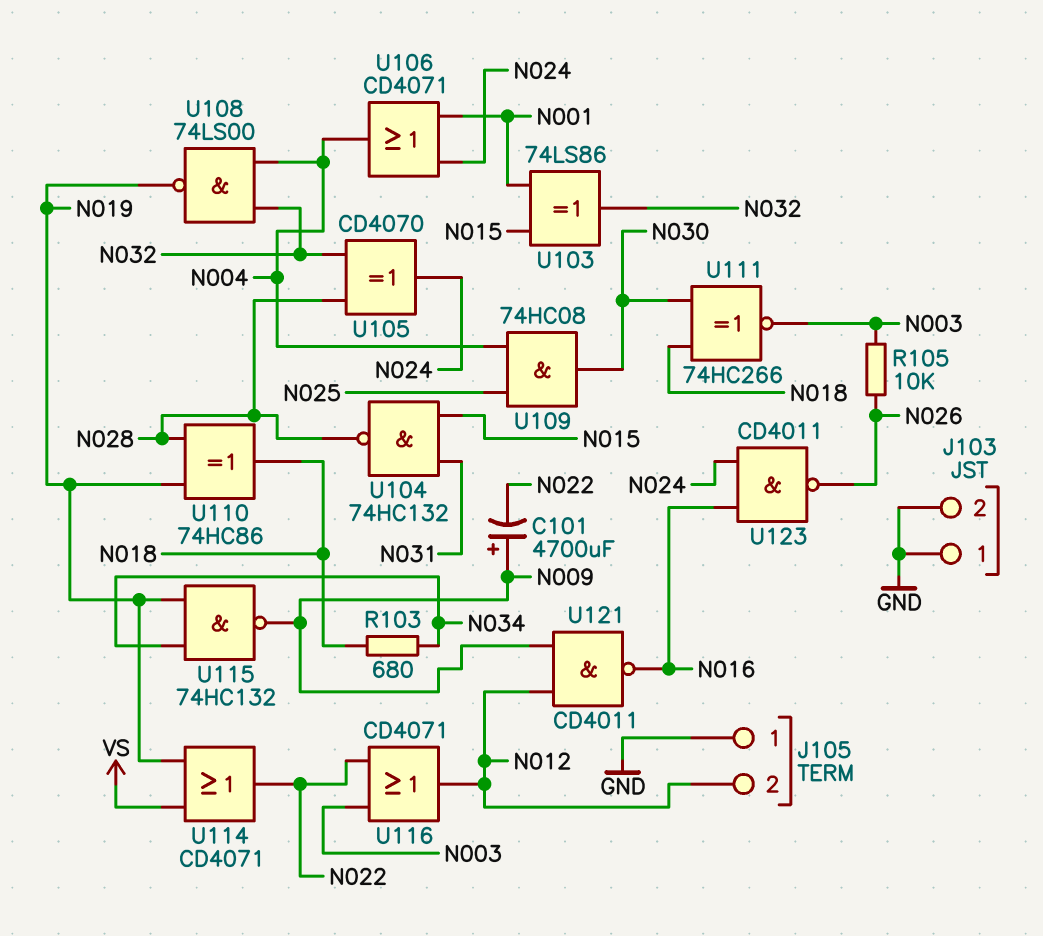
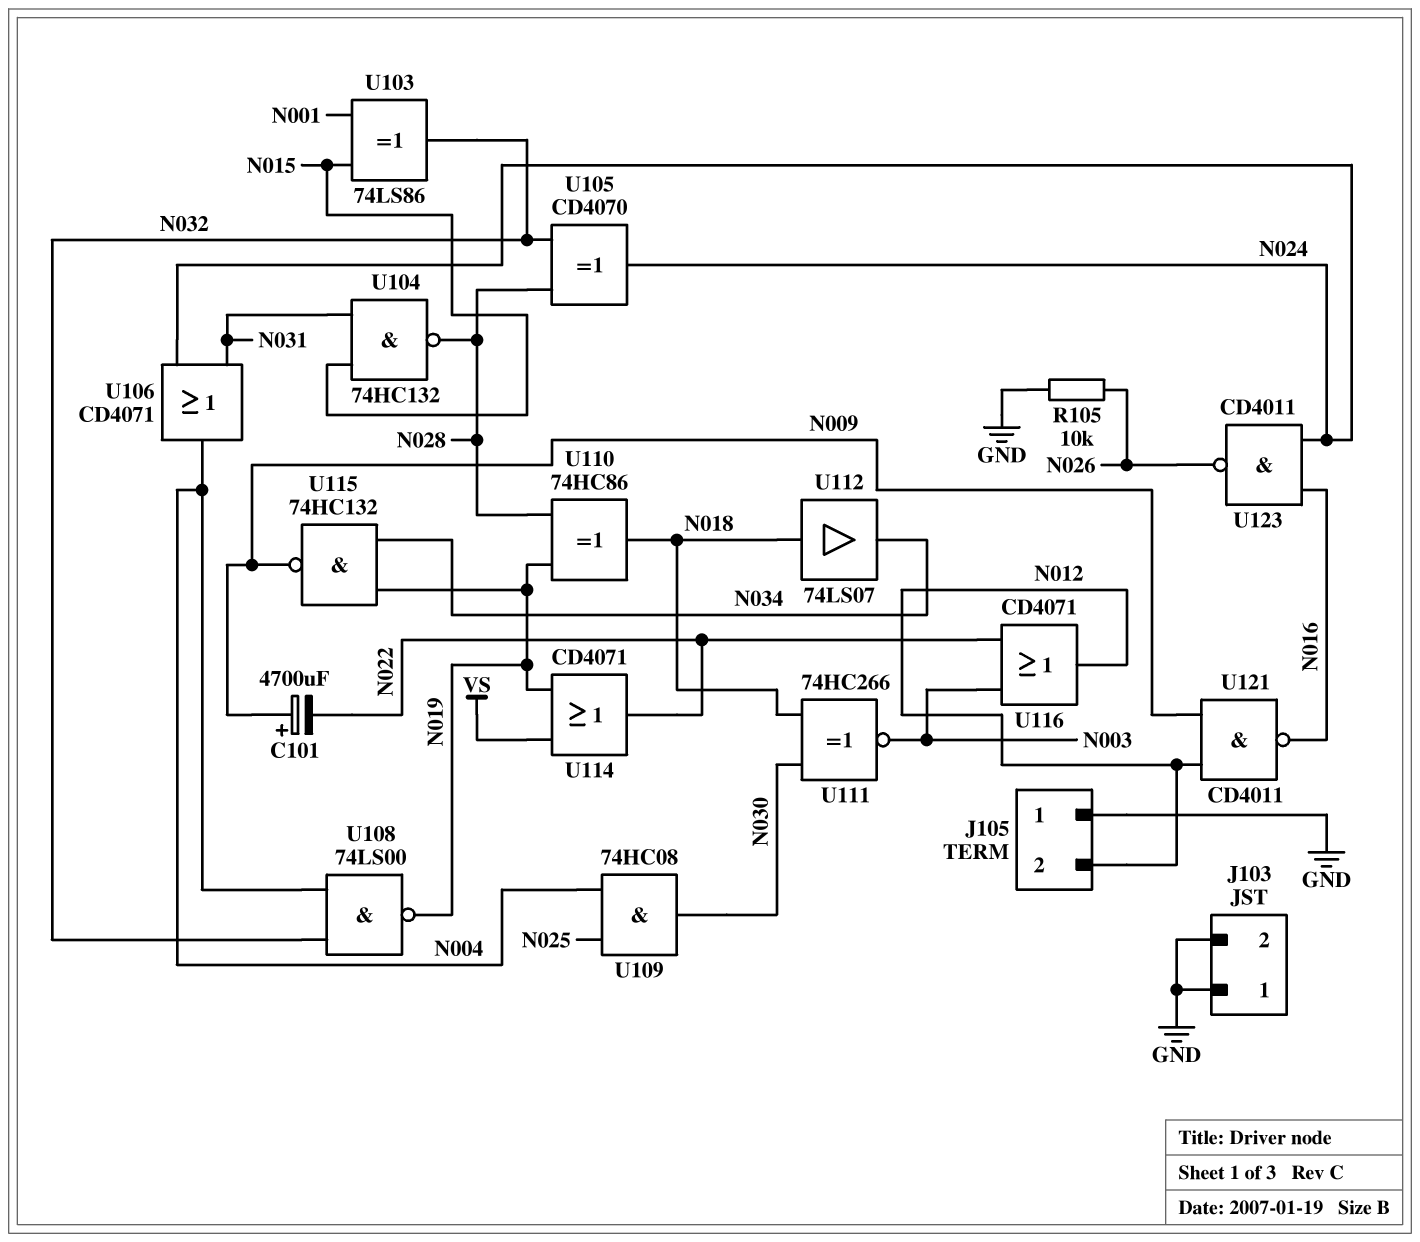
R103: 680 (N018, N034) -> none
R105: 10k (N003, N026) -> 10k (GND, N026)
U106: OR CD4071 (in N001, in N024, out N004) -> OR CD4071 (in N024, in N031, out N004)
U112: none -> buffer 74LS07 (in N018, out N034)

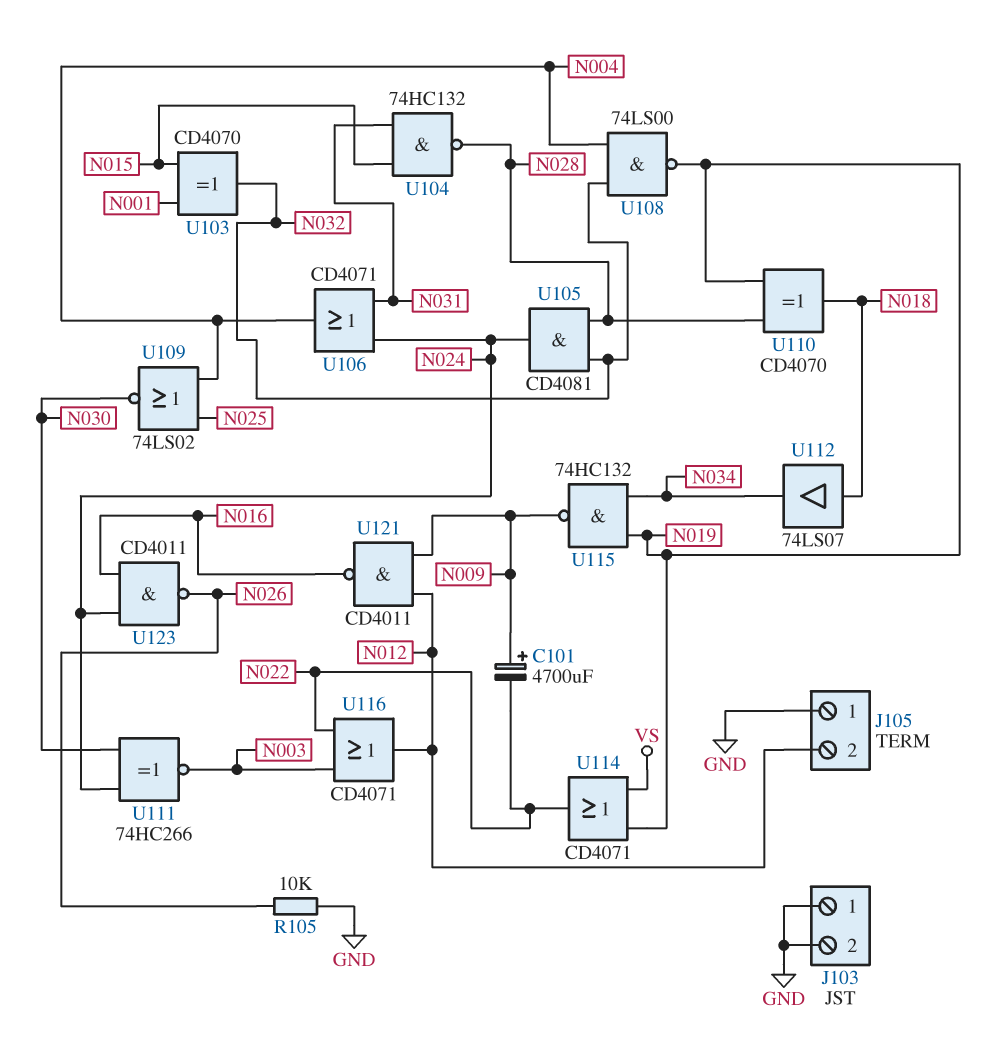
U103: XOR 74LS86 (in N001, in N015, out N032) -> XOR CD4070 (in N001, in N015, out N032)
U105: XOR CD4070 (in N028, in N032, out N024) -> AND CD4081 (in N028, in N032, out N024)
U109: AND 74HC08 (in N004, in N025, out N030) -> NOR 74LS02 (in N004, in N025, out N030)
U110: XOR 74HC86 (in N019, in N028, out N018) -> XOR CD4070 (in N019, in N028, out N018)
U111: XNOR 74HC266 (in N018, in N030, out N003) -> XNOR 74HC266 (in N024, in N030, out N003)

